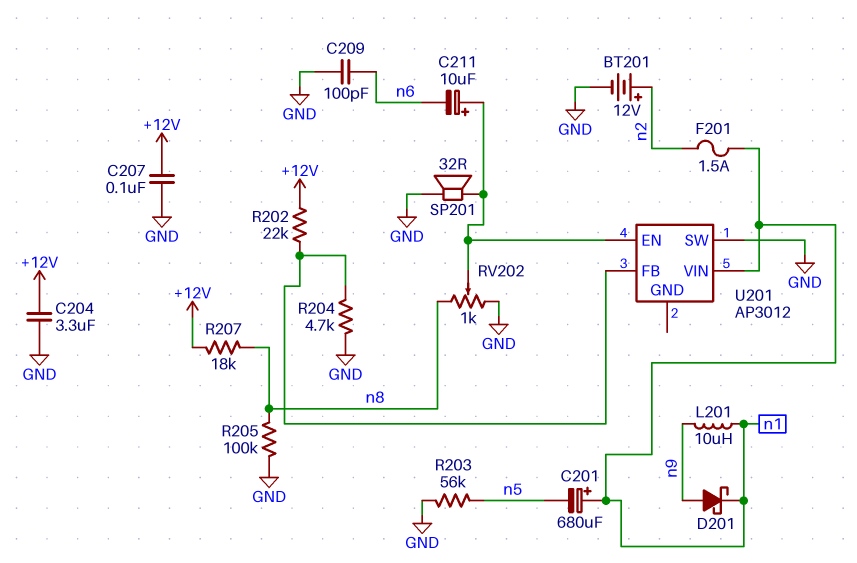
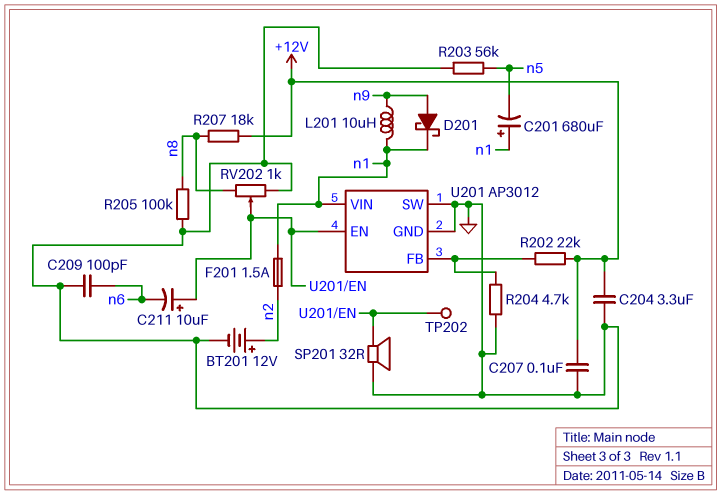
TP202: none -> test point (U201/EN)
U201 pin GND: none -> GND

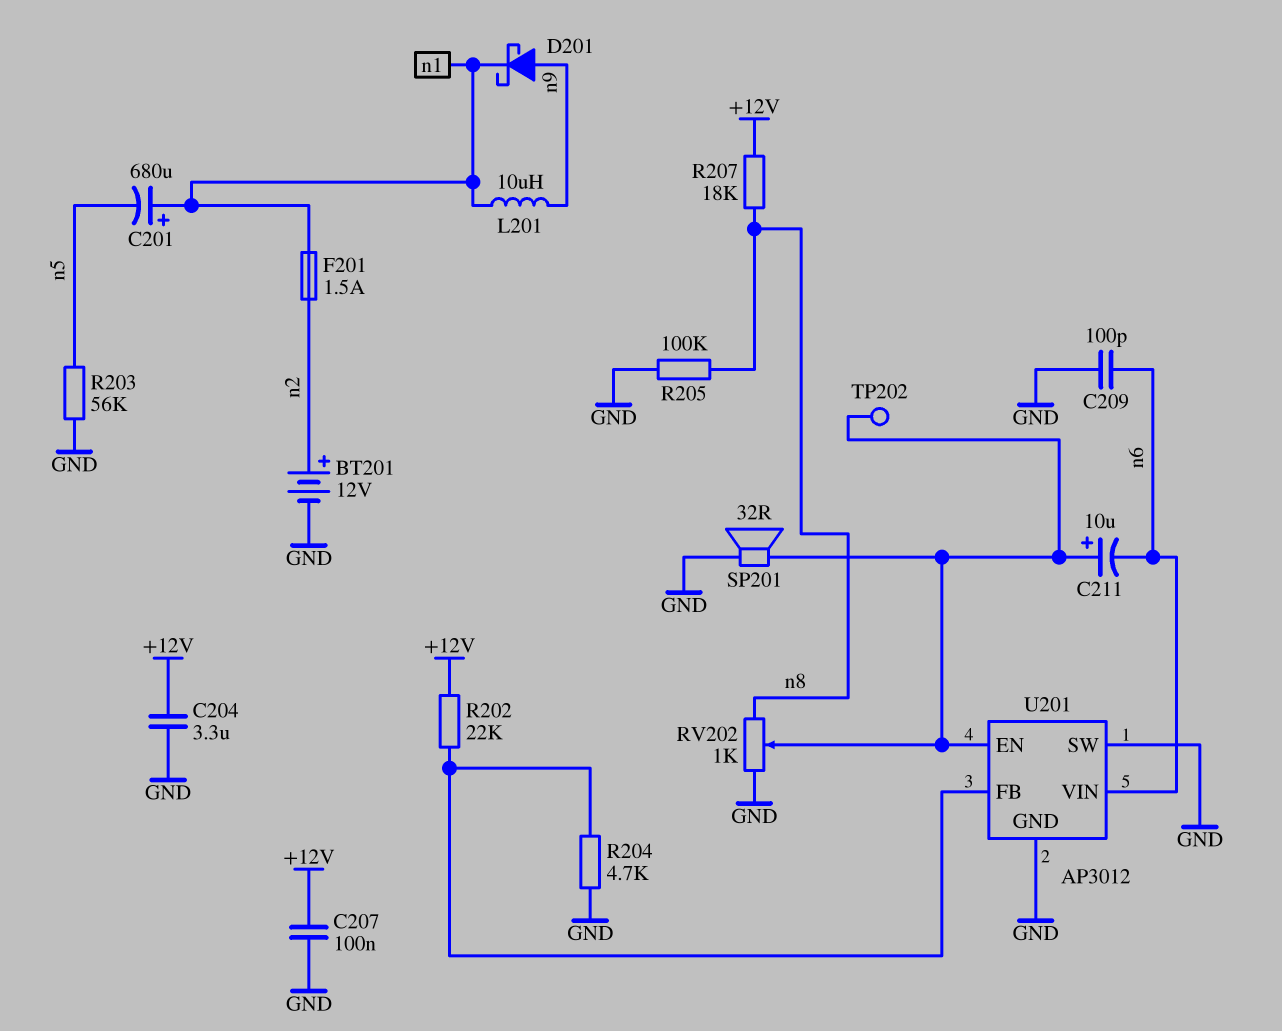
U201 pin VIN: n1 -> n6

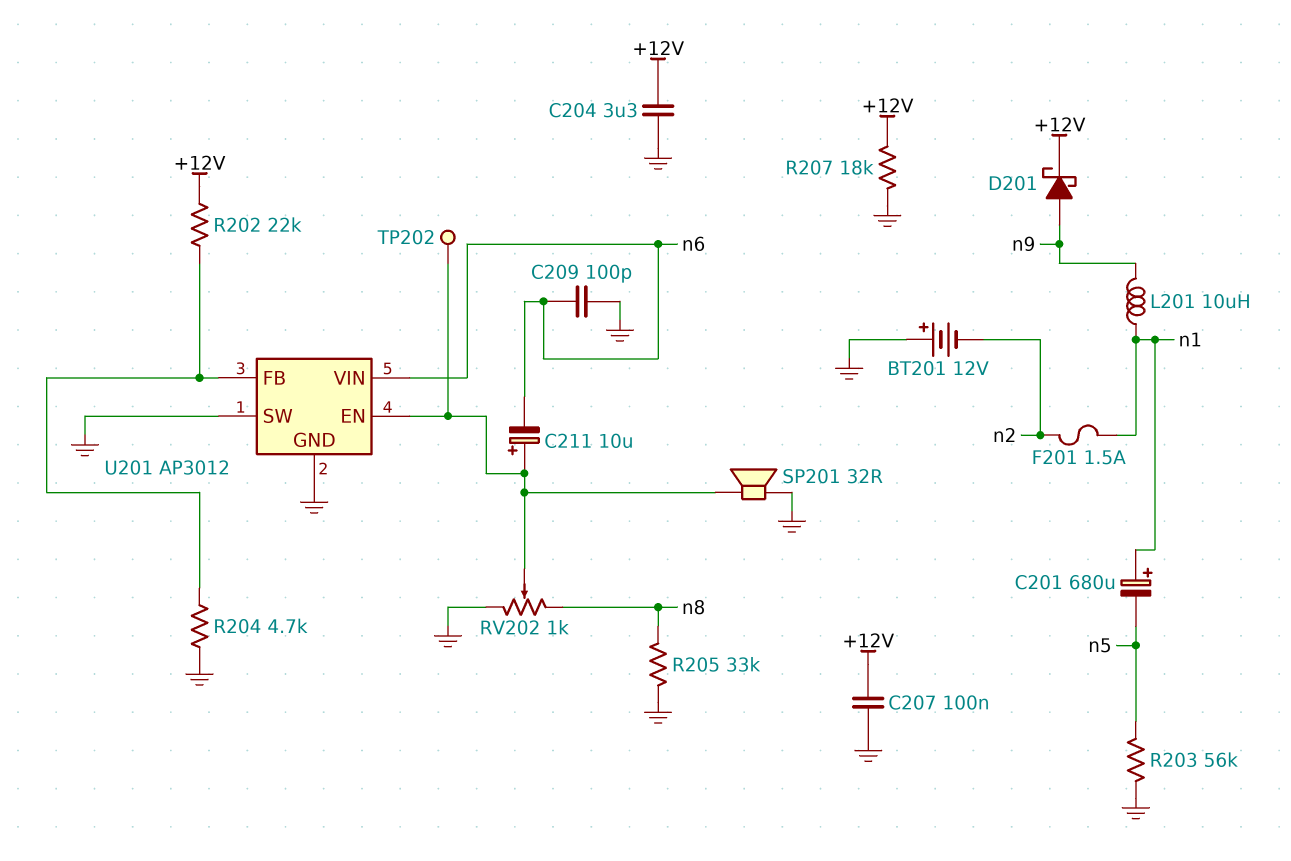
BT201: 12V (plus n2, minus GND) -> 12V (plus GND, minus n2)
D201: schottky (A n9, K n1) -> schottky (A n9, K +12V)
R205: 100k (GND, n8) -> 33k (GND, n8)
R207: 18k (+12V, n8) -> 18k (+12V, GND)

